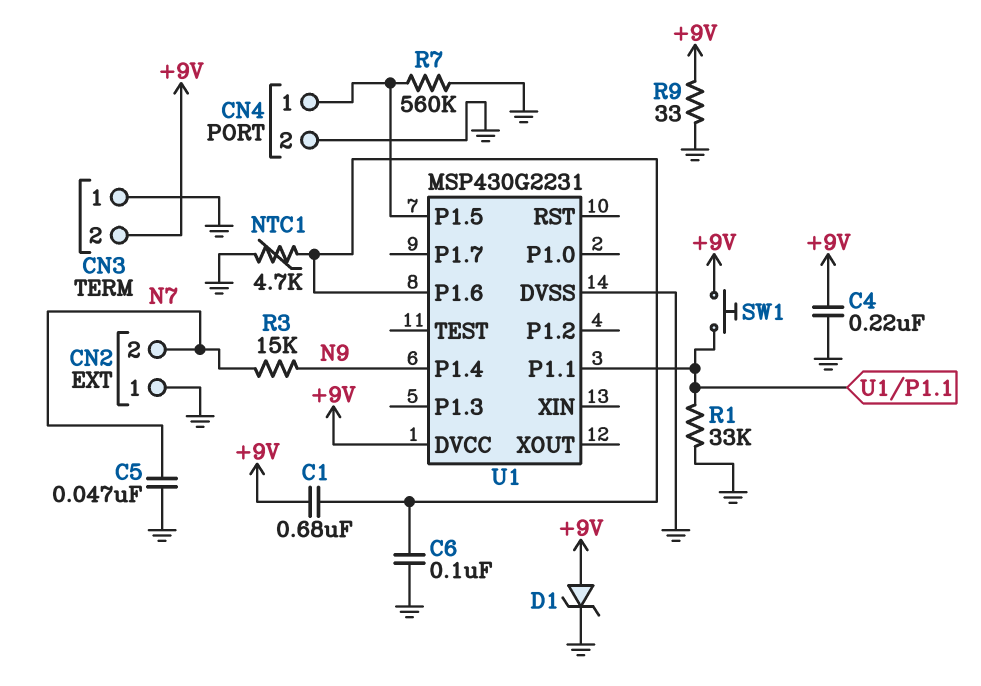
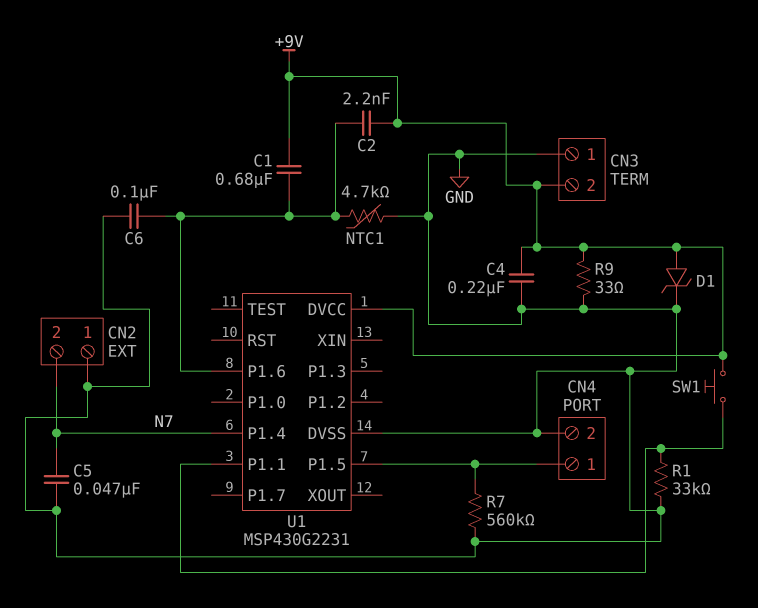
C2: none -> 2.2nF (+9V, U1/P1.6)
R3: 15k (N7, N9) -> none
U1 pin P1.4: N9 -> N7

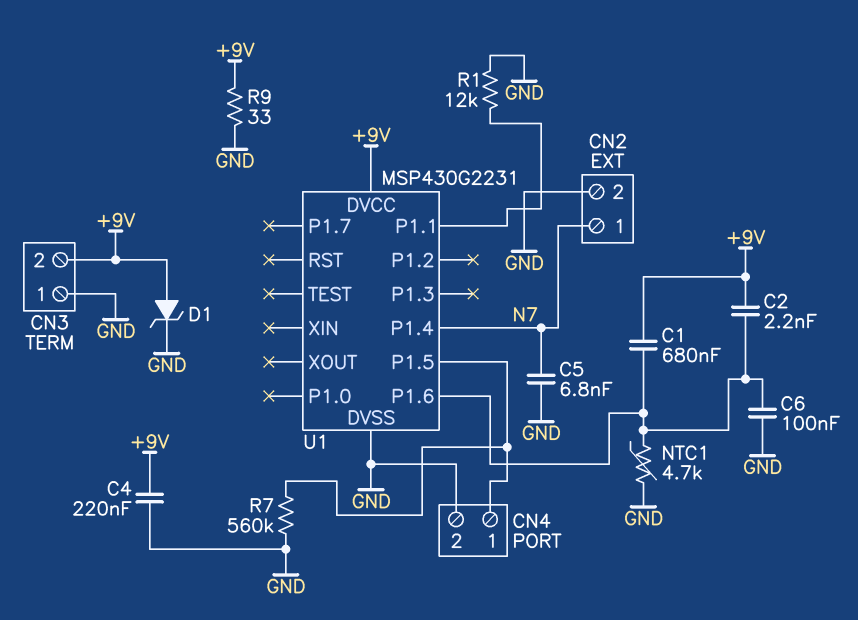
C5: 47nF (GND, N7) -> 6.8nF (GND, N7)
CN2 pin 1: GND -> N7
CN2 pin 2: N7 -> GND
R1: 33k (GND, U1/P1.1) -> 12k (GND, U1/P1.1)
SW1: button (+9V, U1/P1.1) -> none

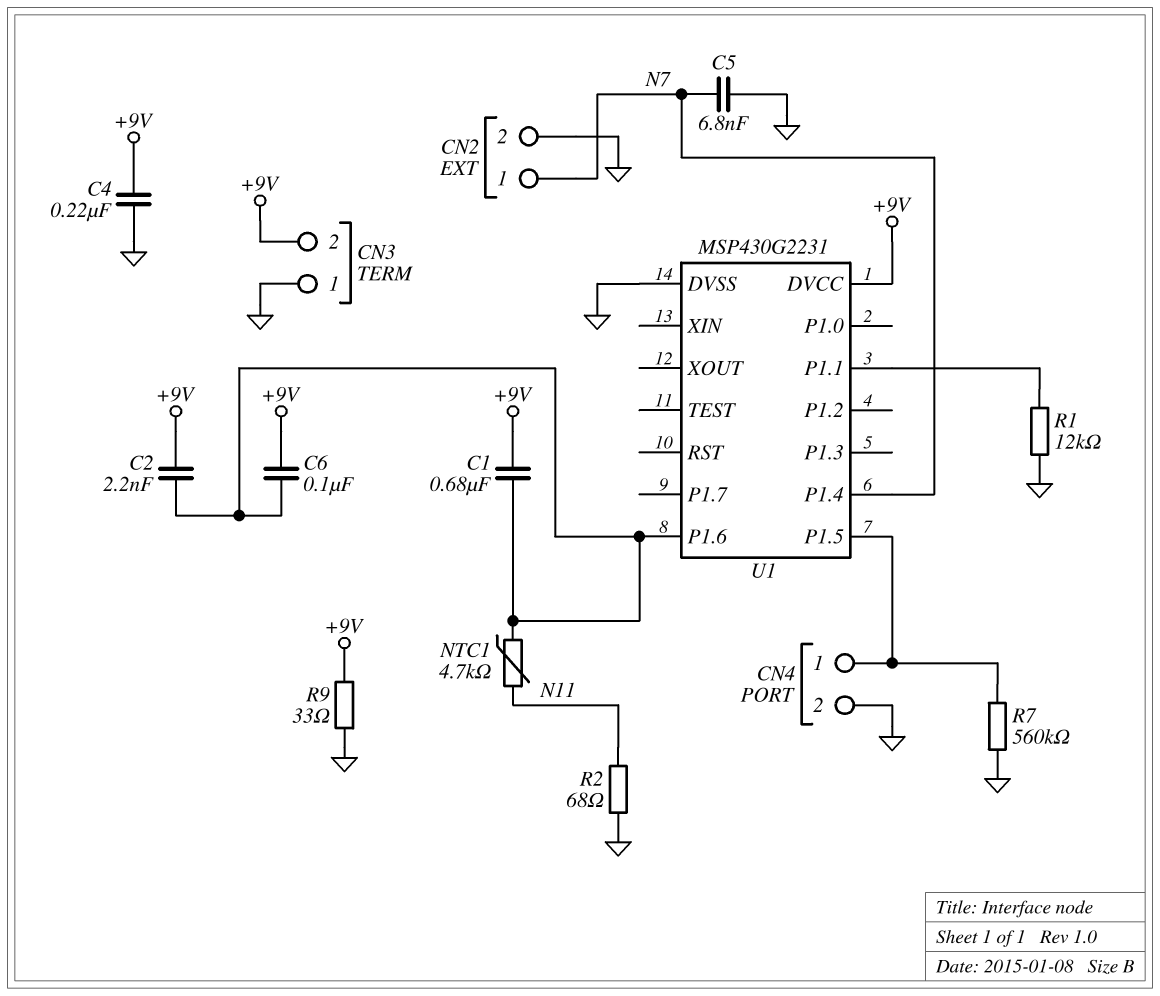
C6: 100nF (GND, U1/P1.6) -> 100nF (+9V, U1/P1.6)
D1: zener (A +9V, K GND) -> none
NTC1: 4.7k (GND, U1/P1.6) -> 4.7k (N11, U1/P1.6)
R2: none -> 68 (GND, N11)

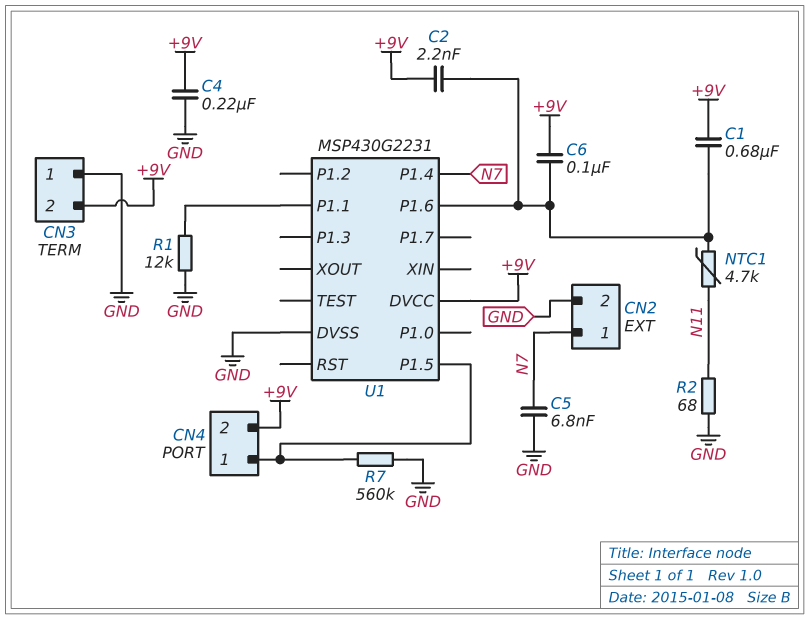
CN4 pin 2: GND -> +9V
R9: 33 (+9V, GND) -> none

